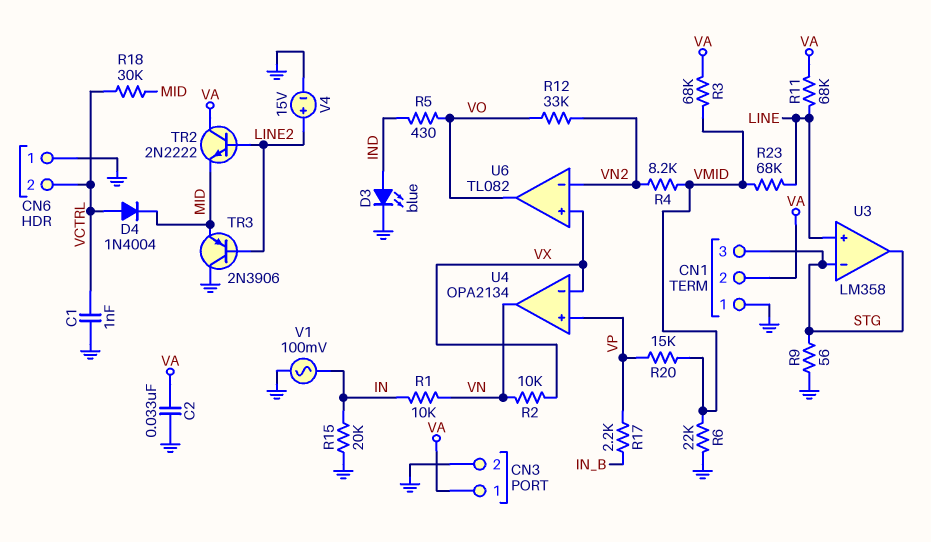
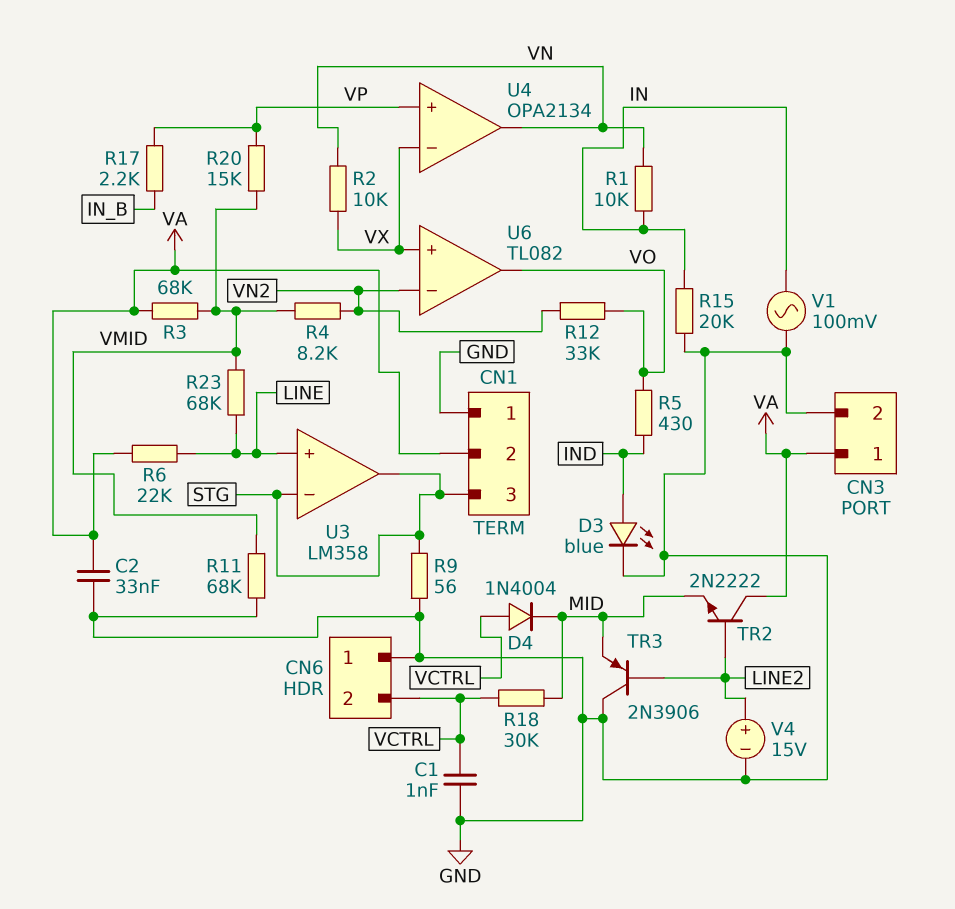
R6: 22k (GND, VMID) -> 22k (LINE, VA)
R11: 68k (LINE, VA) -> 68k (GND, VMID)

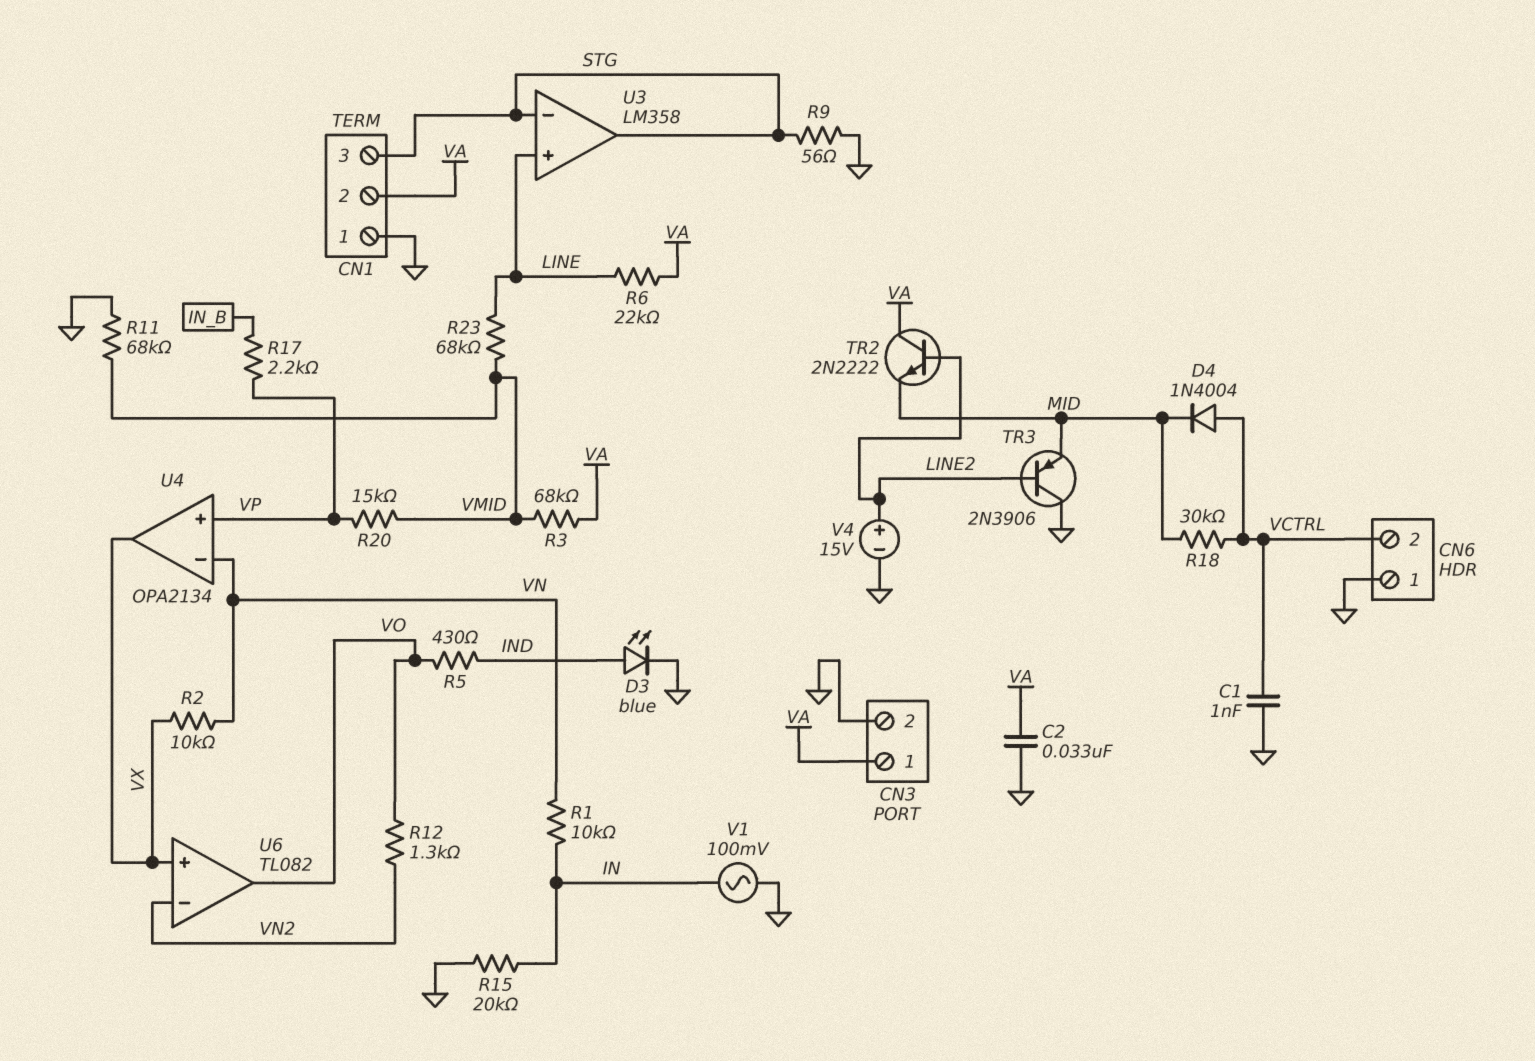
R4: 8.2k (VMID, VN2) -> none
R12: 33k (VN2, VO) -> 1.3k (VN2, VO)
U4 pin in-: VX -> VN
U4 pin out: VN -> VX

